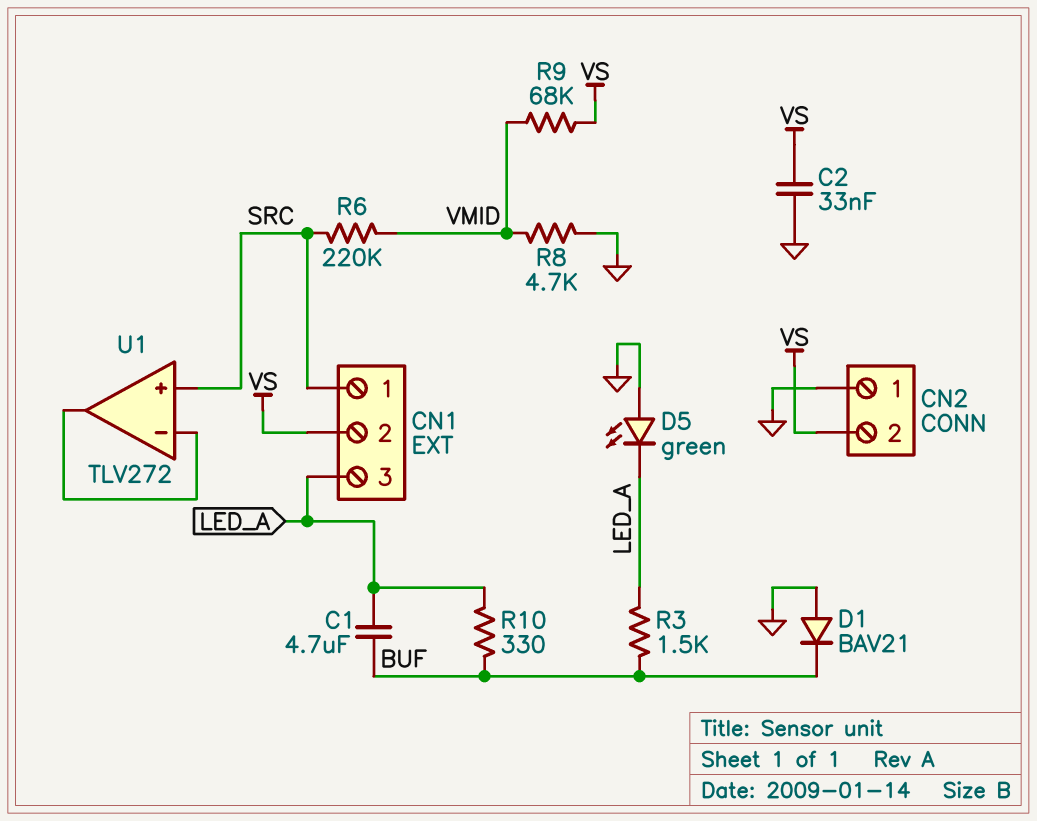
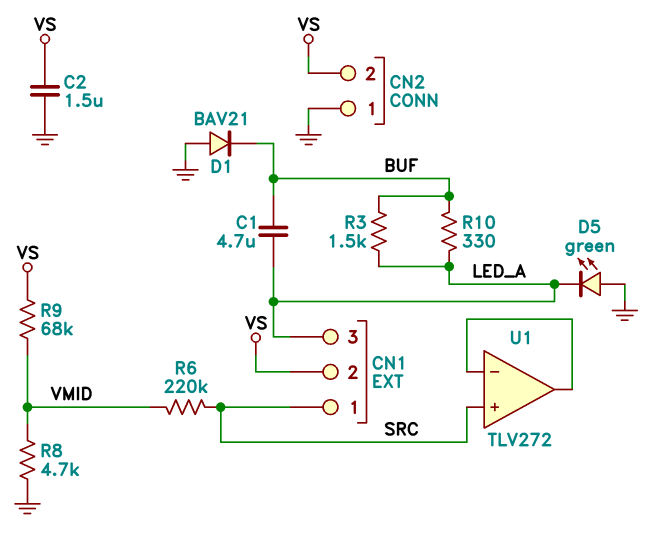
C2: 33nF (GND, VS) -> 1.5uF (GND, VS)

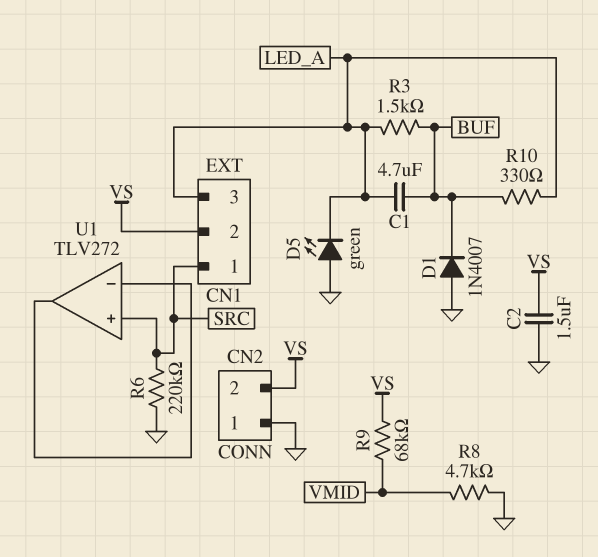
D1: diode BAV21 (A GND, K BUF) -> diode 1N4007 (A GND, K BUF)
R6: 220k (SRC, VMID) -> 220k (GND, SRC)

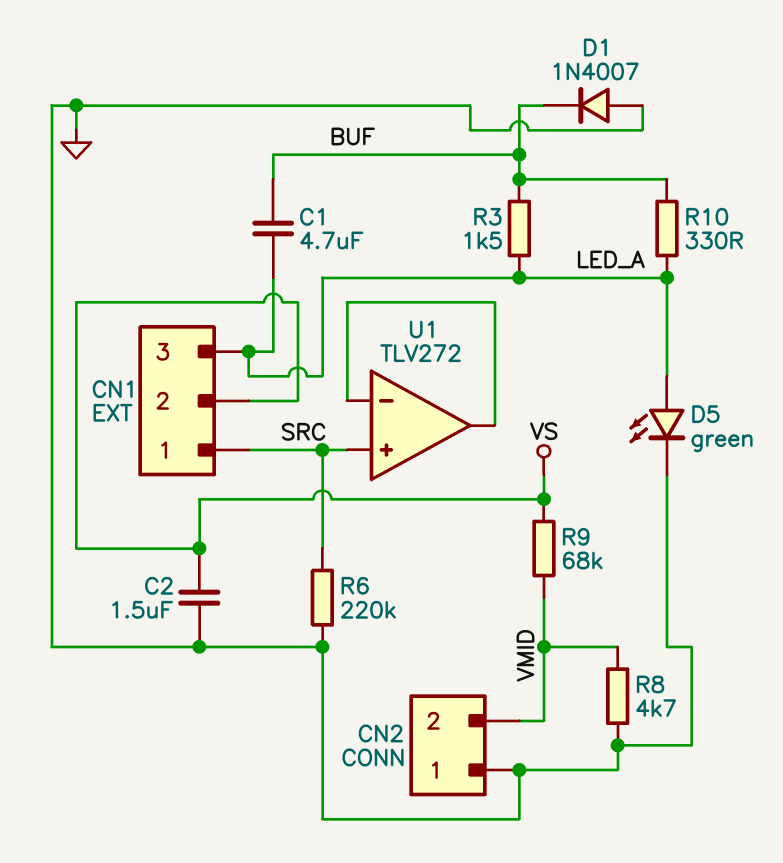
CN2 pin 2: VS -> VMID
D5: LED green (A GND, K LED_A) -> LED green (A LED_A, K GND)

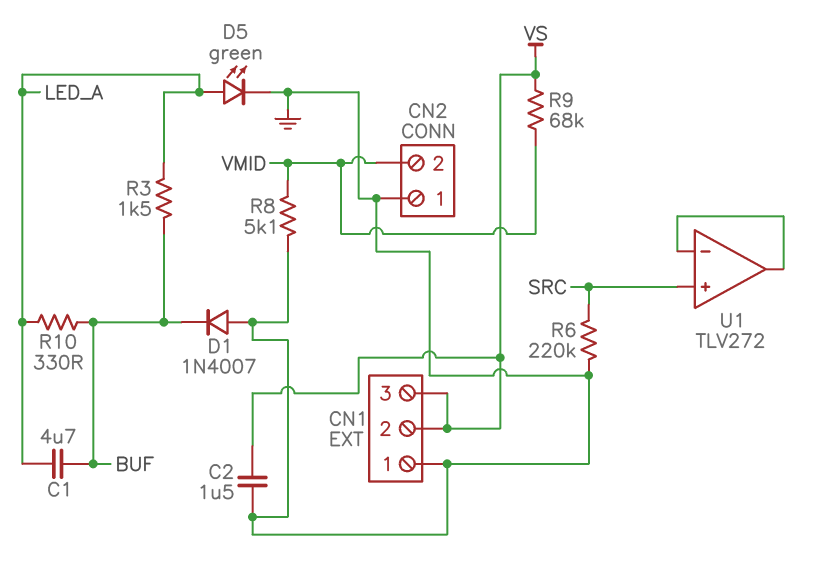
CN1 pin 1: SRC -> GND
CN1 pin 3: LED_A -> VS
R8: 4.7k (GND, VMID) -> 5.1k (GND, VMID)

